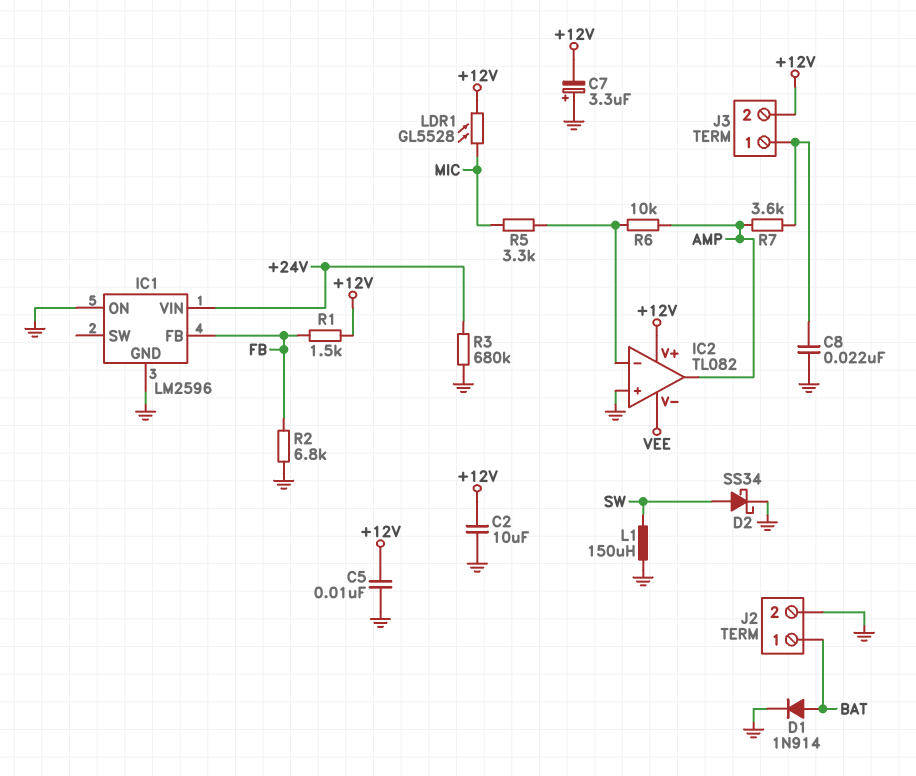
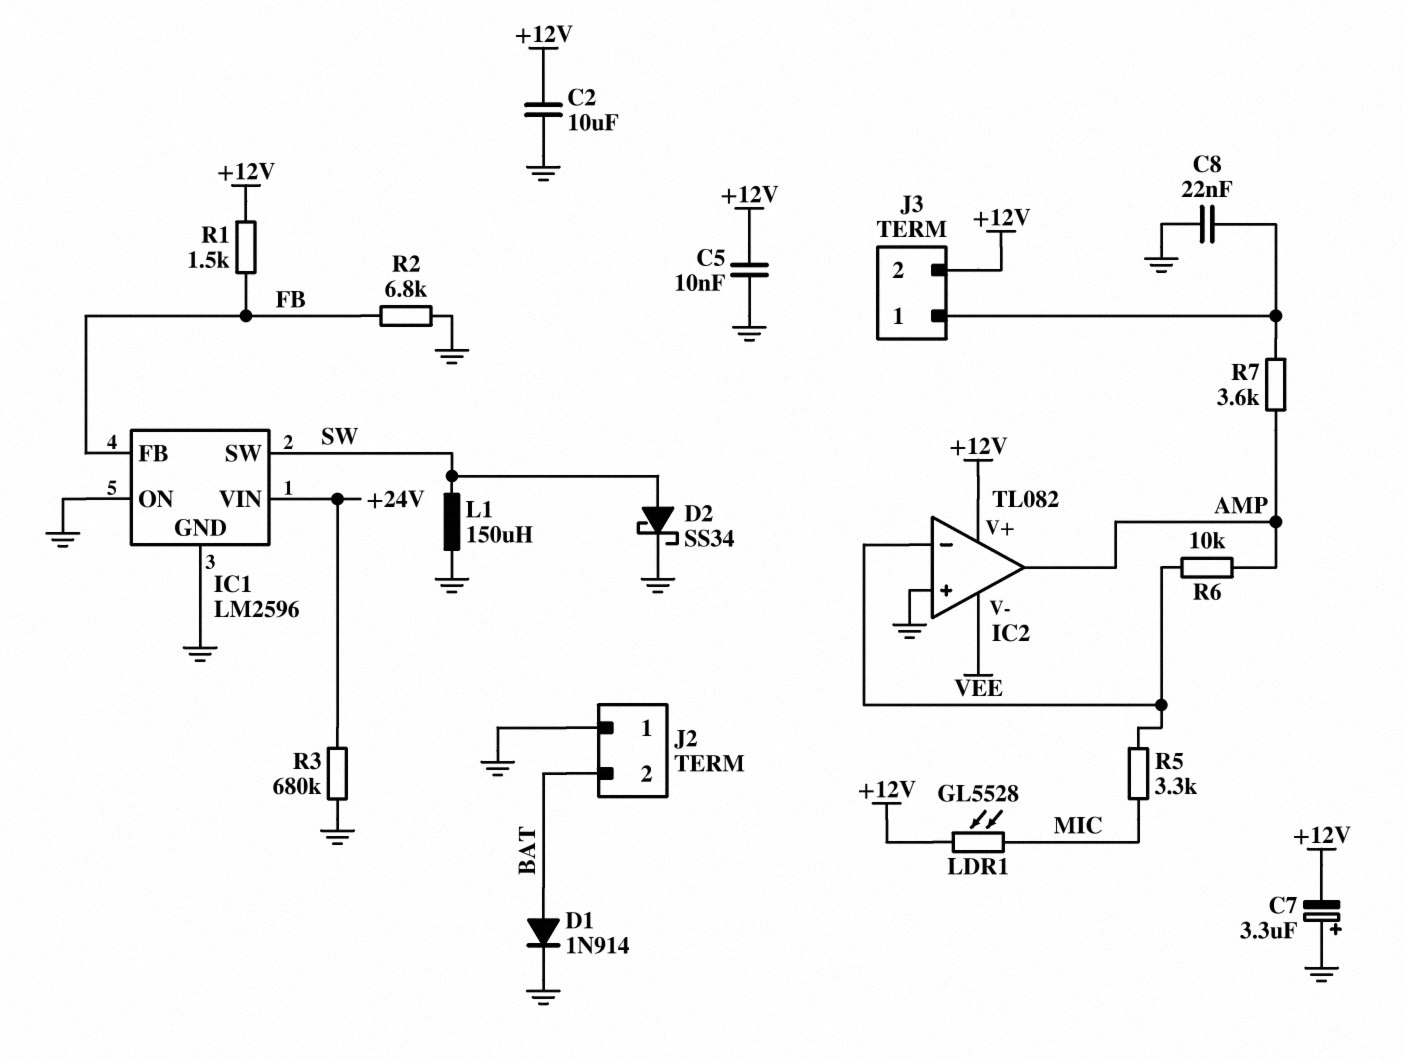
IC1 pin SW: none -> SW
J2 pin 1: BAT -> GND
J2 pin 2: GND -> BAT

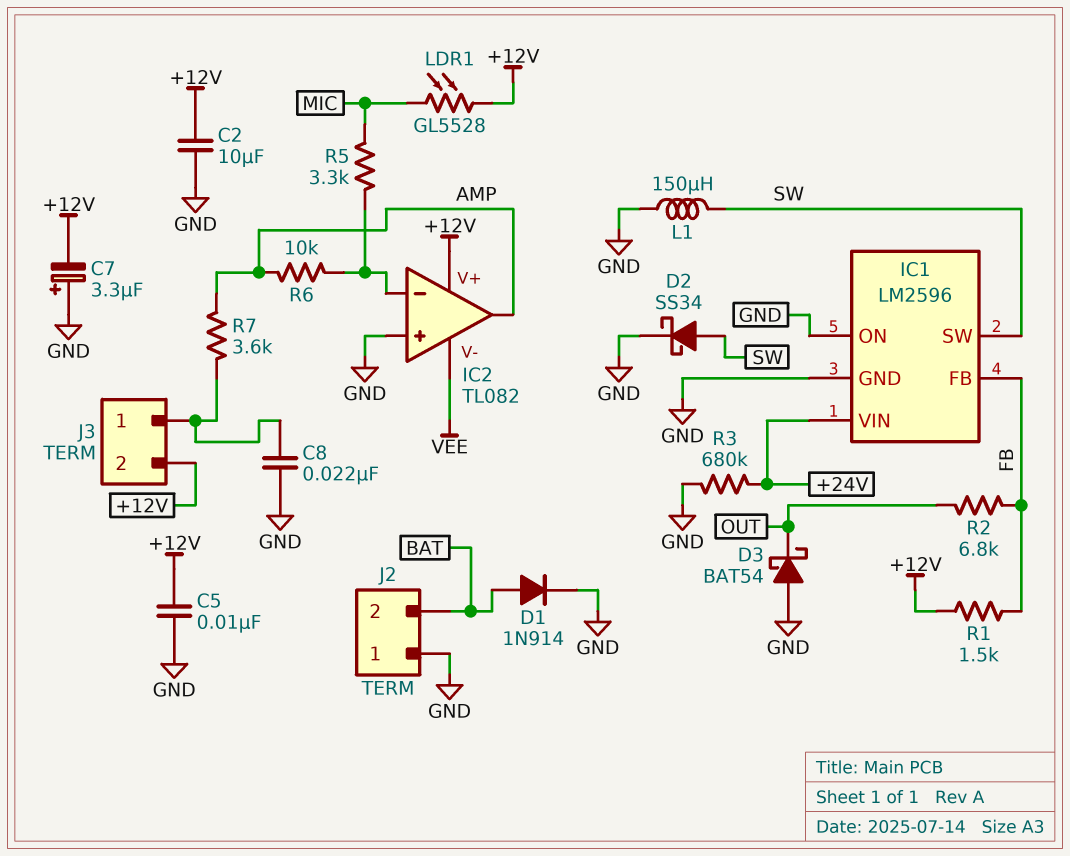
D3: none -> schottky BAT54 (A GND, K OUT)
R2: 6.8k (FB, GND) -> 6.8k (FB, OUT)

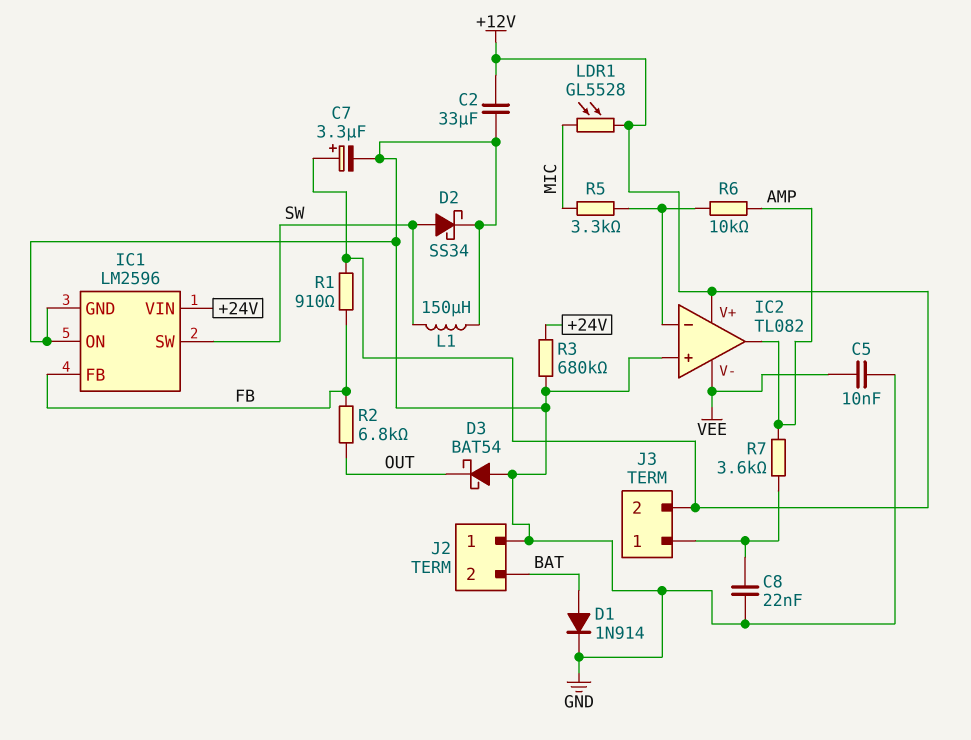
C2: 10uF (+12V, GND) -> 33uF (+12V, GND)
C5: 10nF (+12V, GND) -> 10nF (GND, VEE)
C7: 3.3uF (plus GND, minus +12V) -> 3.3uF (plus +12V, minus GND)
R1: 1.5k (+12V, FB) -> 910 (+12V, FB)

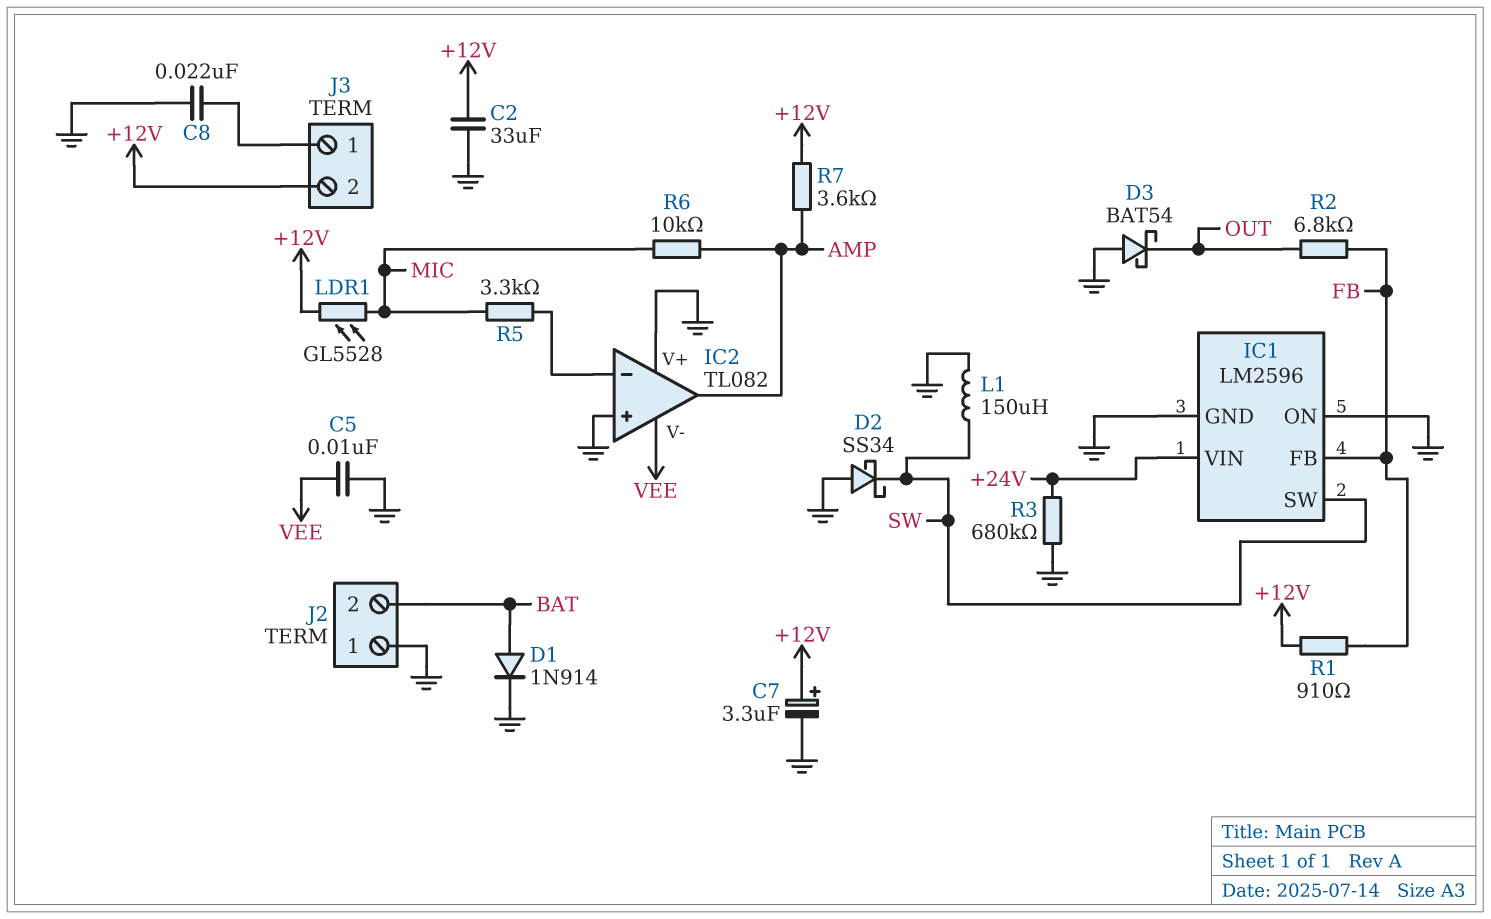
D2: schottky SS34 (A SW, K GND) -> schottky SS34 (A GND, K SW)
IC2 pin V+: +12V -> GND
R6: 10k (AMP, IC2/in-) -> 10k (AMP, MIC)
R7: 3.6k (AMP, J3/1) -> 3.6k (+12V, AMP)

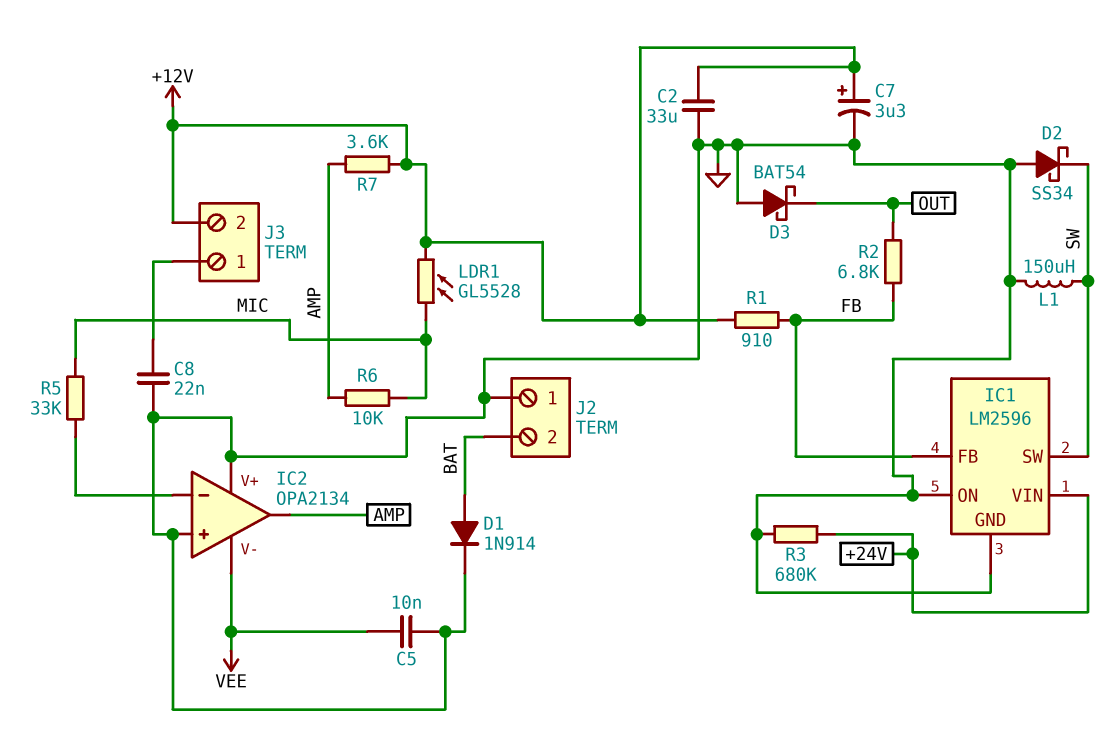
IC2: TL082 -> OPA2134
R5: 3.3k (IC2/in-, MIC) -> 33k (IC2/in-, MIC)

